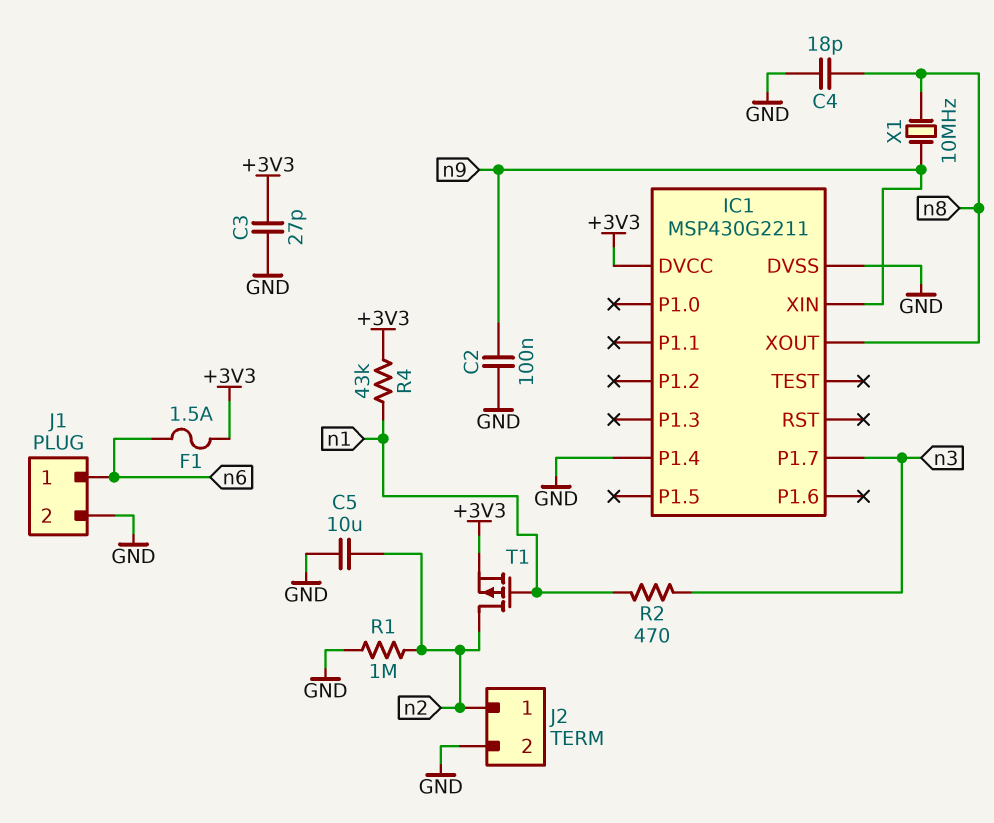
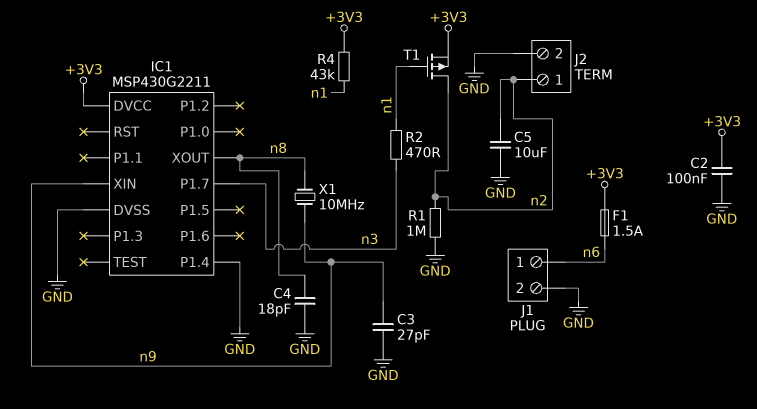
C2: 100nF (GND, n9) -> 100nF (+3V3, GND)
C3: 27pF (+3V3, GND) -> 27pF (GND, n9)

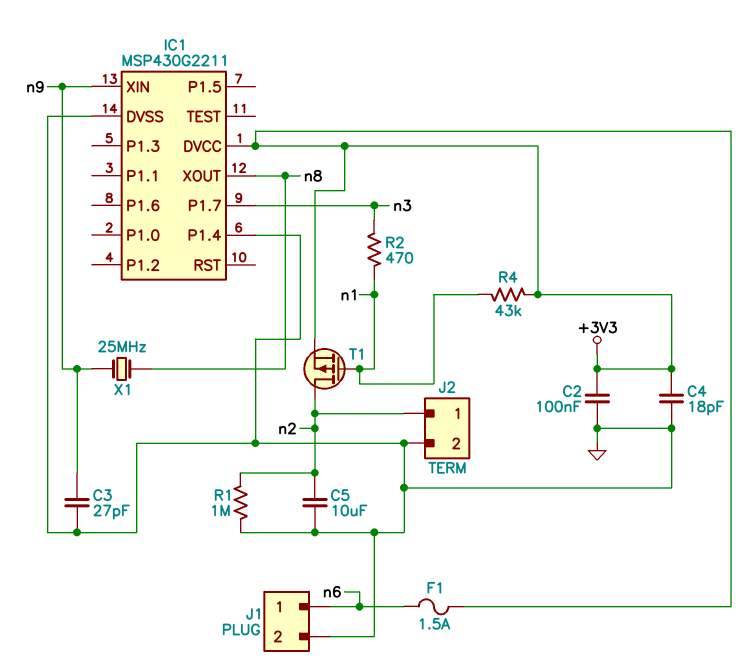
C4: 18pF (GND, n8) -> 18pF (+3V3, GND)
X1: 10MHz (n8, n9) -> 25MHz (n8, n9)

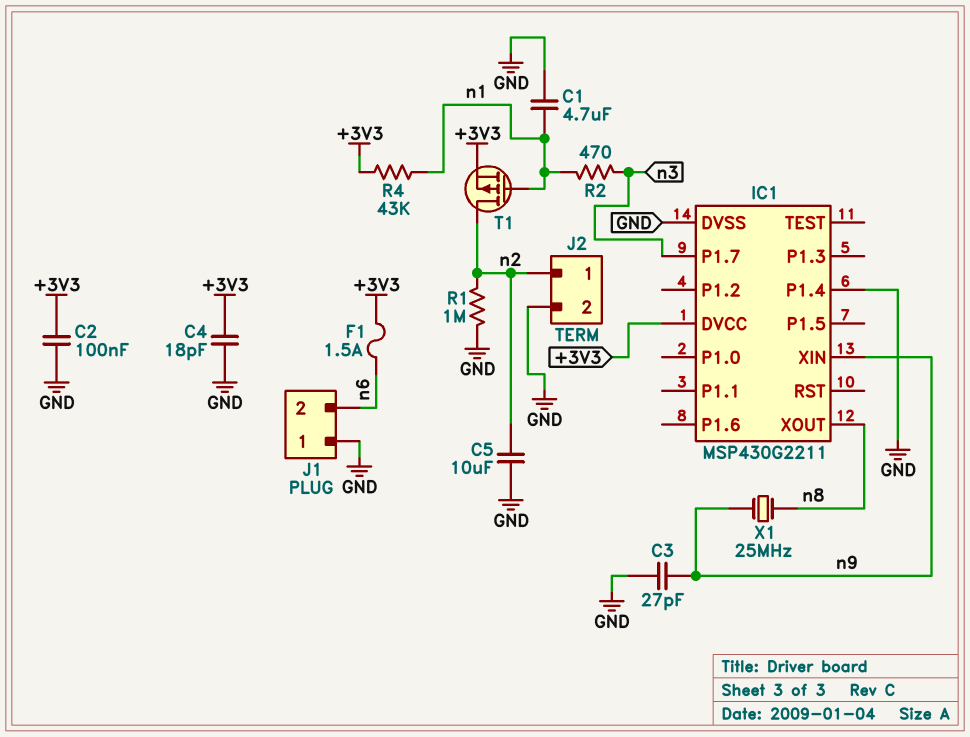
C1: none -> 4.7uF (GND, n1)
J1 pin 1: n6 -> GND
J1 pin 2: GND -> n6

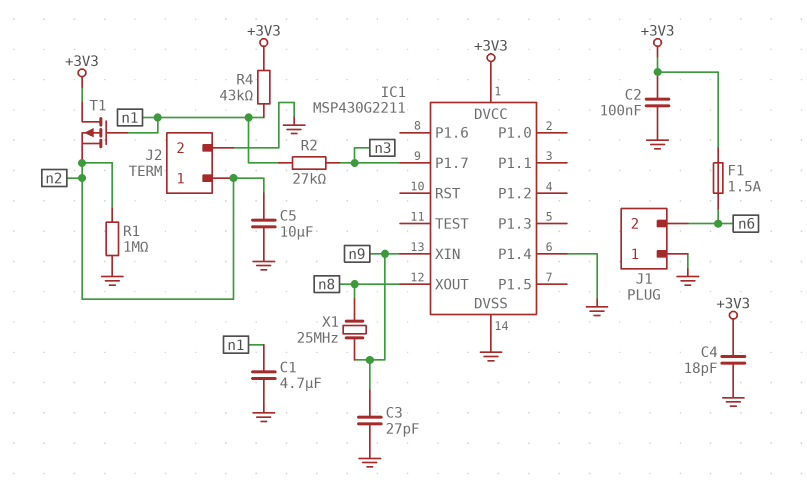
R2: 470 (n1, n3) -> 27k (n1, n3)
T1: PMOS (G n1, D n2, S +3V3) -> PMOS (G n1, D +3V3, S n2)

